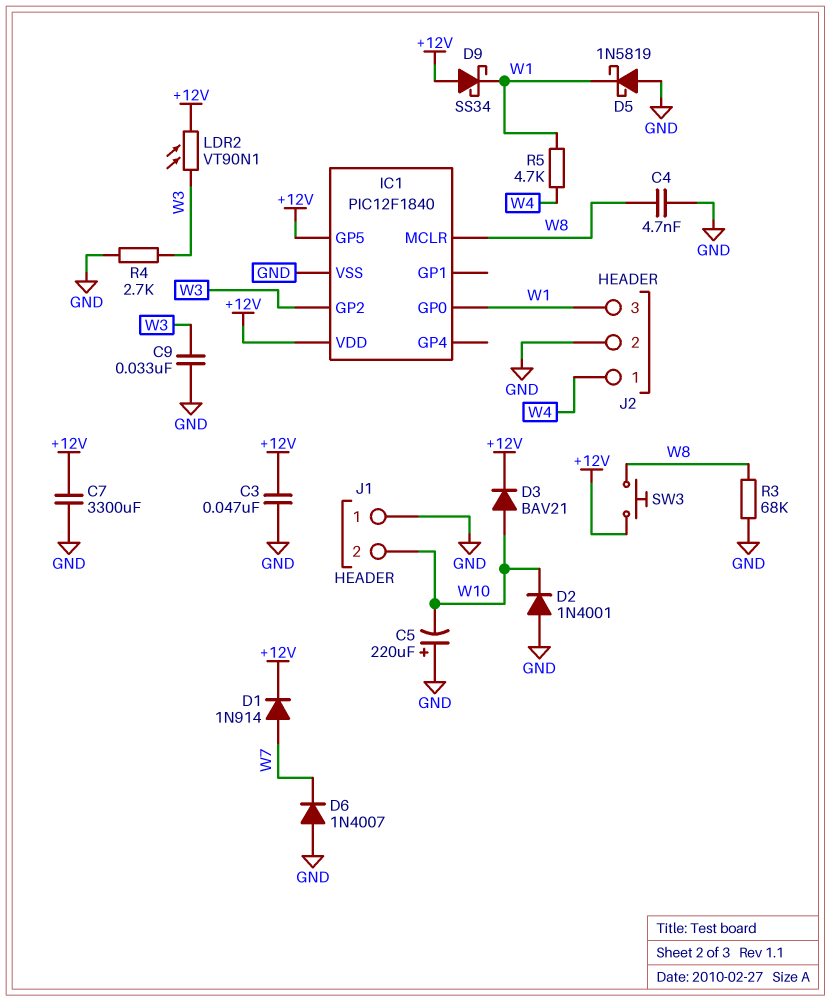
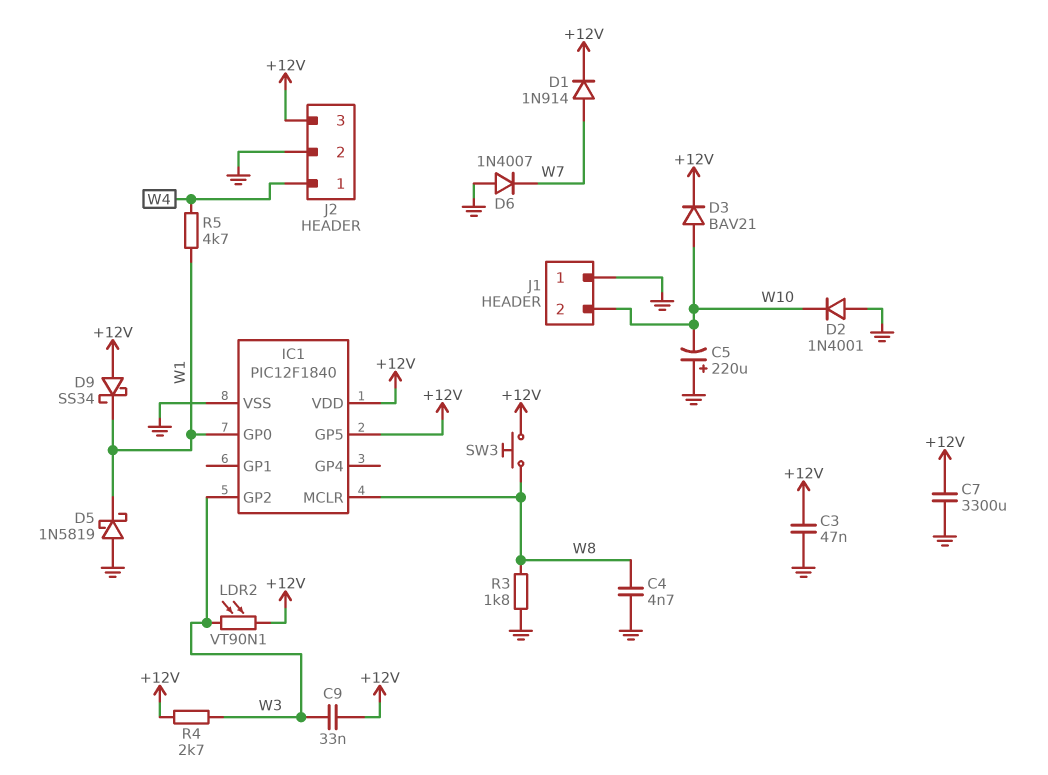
C9: 33nF (GND, W3) -> 33nF (+12V, W3)
J2 pin 3: W1 -> +12V
R3: 68k (GND, W8) -> 1.8k (GND, W8)
R4: 2.7k (GND, W3) -> 2.7k (+12V, W3)

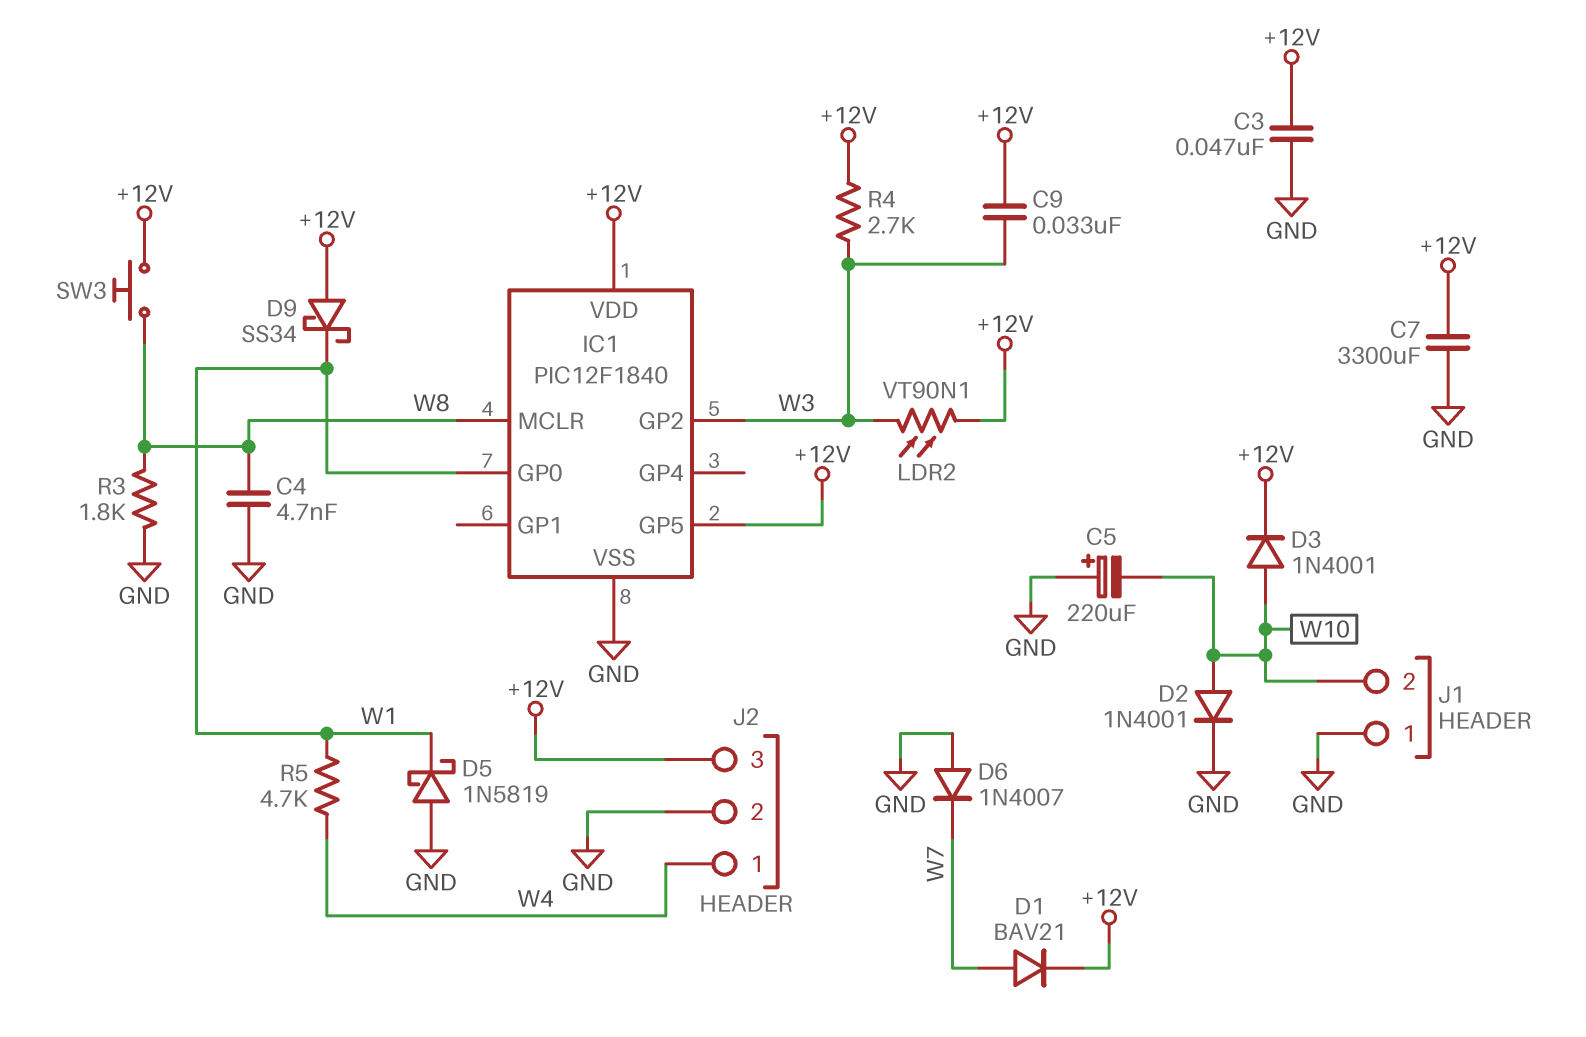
D1: diode 1N914 (A W7, K +12V) -> diode BAV21 (A W7, K +12V)
D2: diode 1N4001 (A GND, K W10) -> diode 1N4001 (A W10, K GND)
D3: diode BAV21 (A W10, K +12V) -> diode 1N4001 (A W10, K +12V)

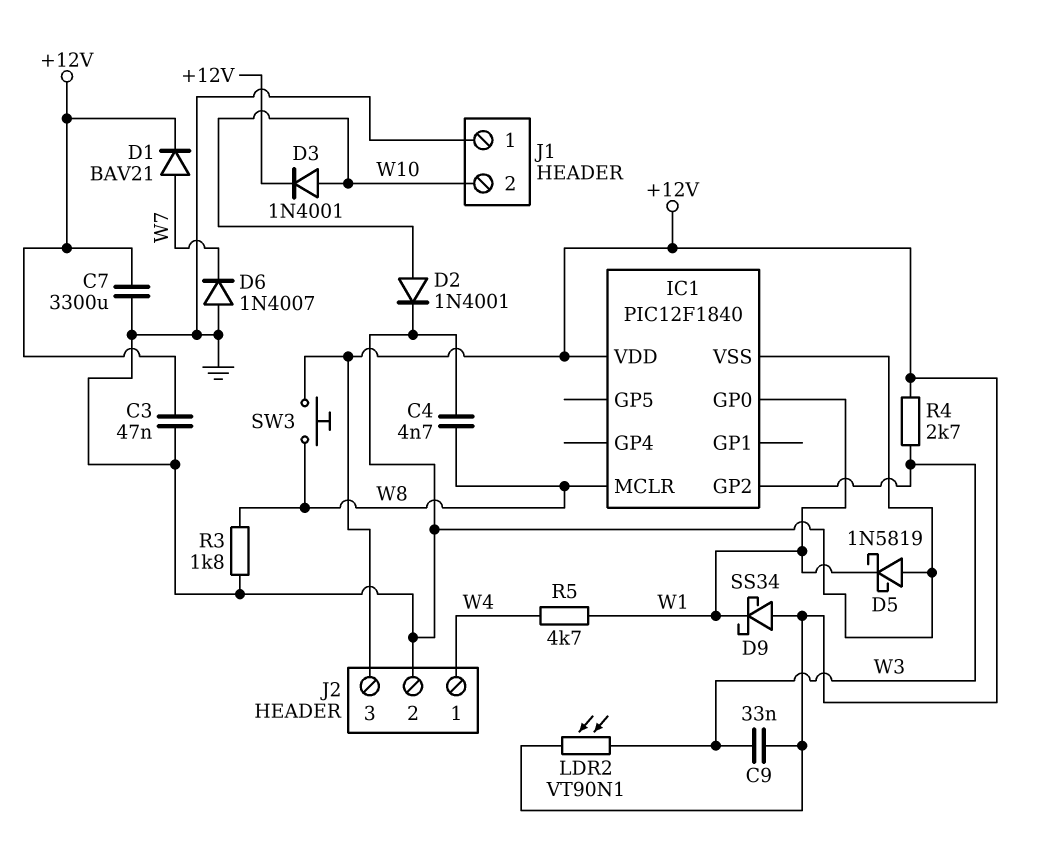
C5: 220uF (plus GND, minus W10) -> none
IC1 pin GP5: +12V -> none

